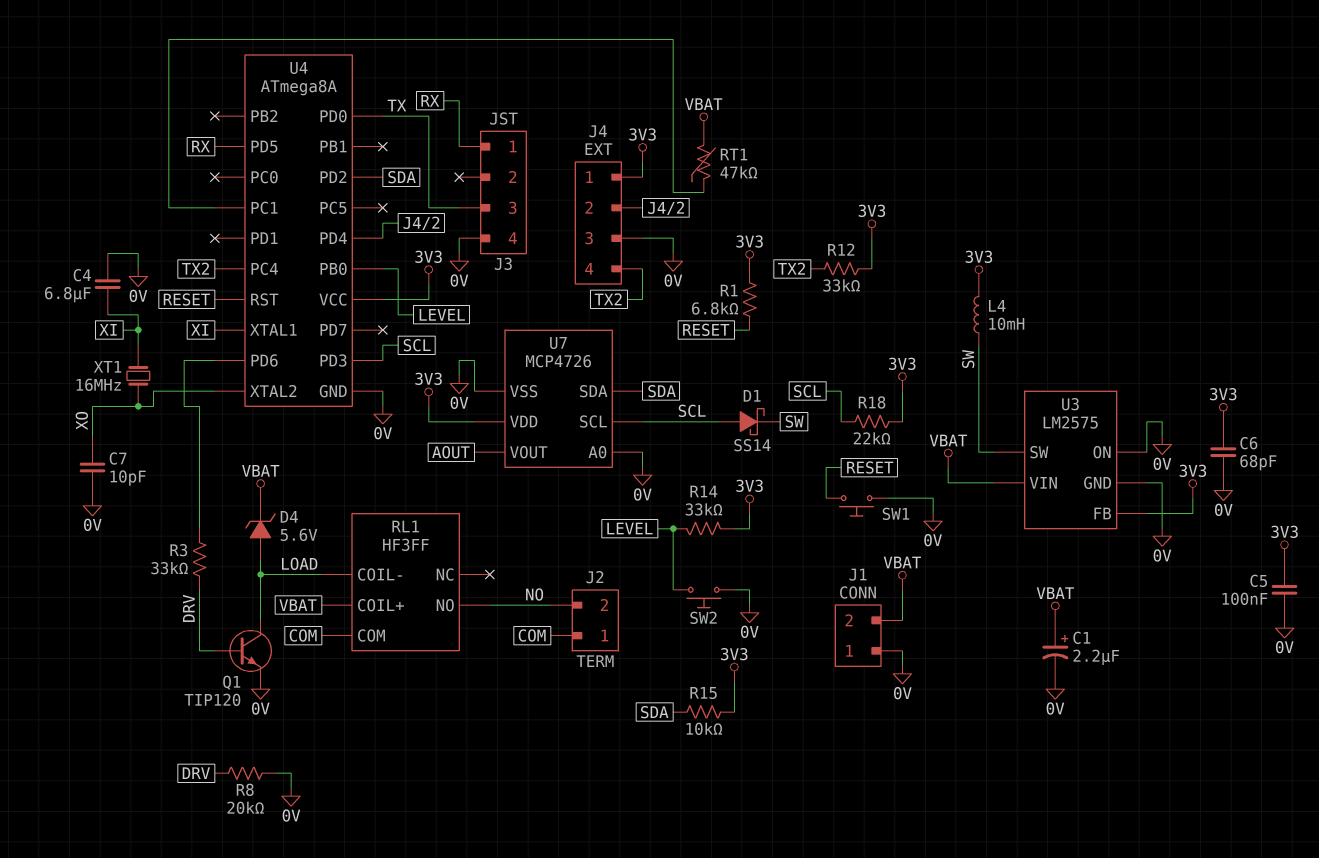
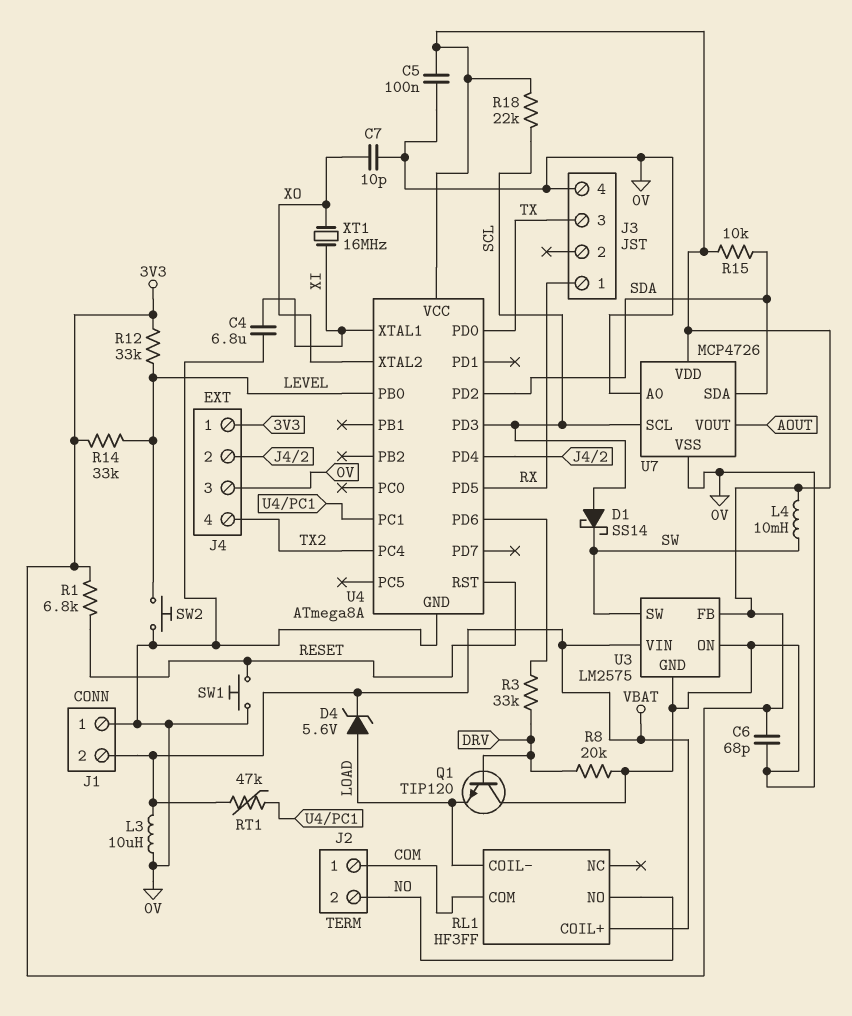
C1: 2.2uF (plus VBAT, minus 0V) -> none
L3: none -> 10uH (0V, VBAT)
Q1: NPN TIP120 (B DRV, C LOAD, E 0V) -> NPN TIP120 (B DRV, C 0V, E LOAD)
R12: 33k (3V3, TX2) -> 33k (3V3, LEVEL)

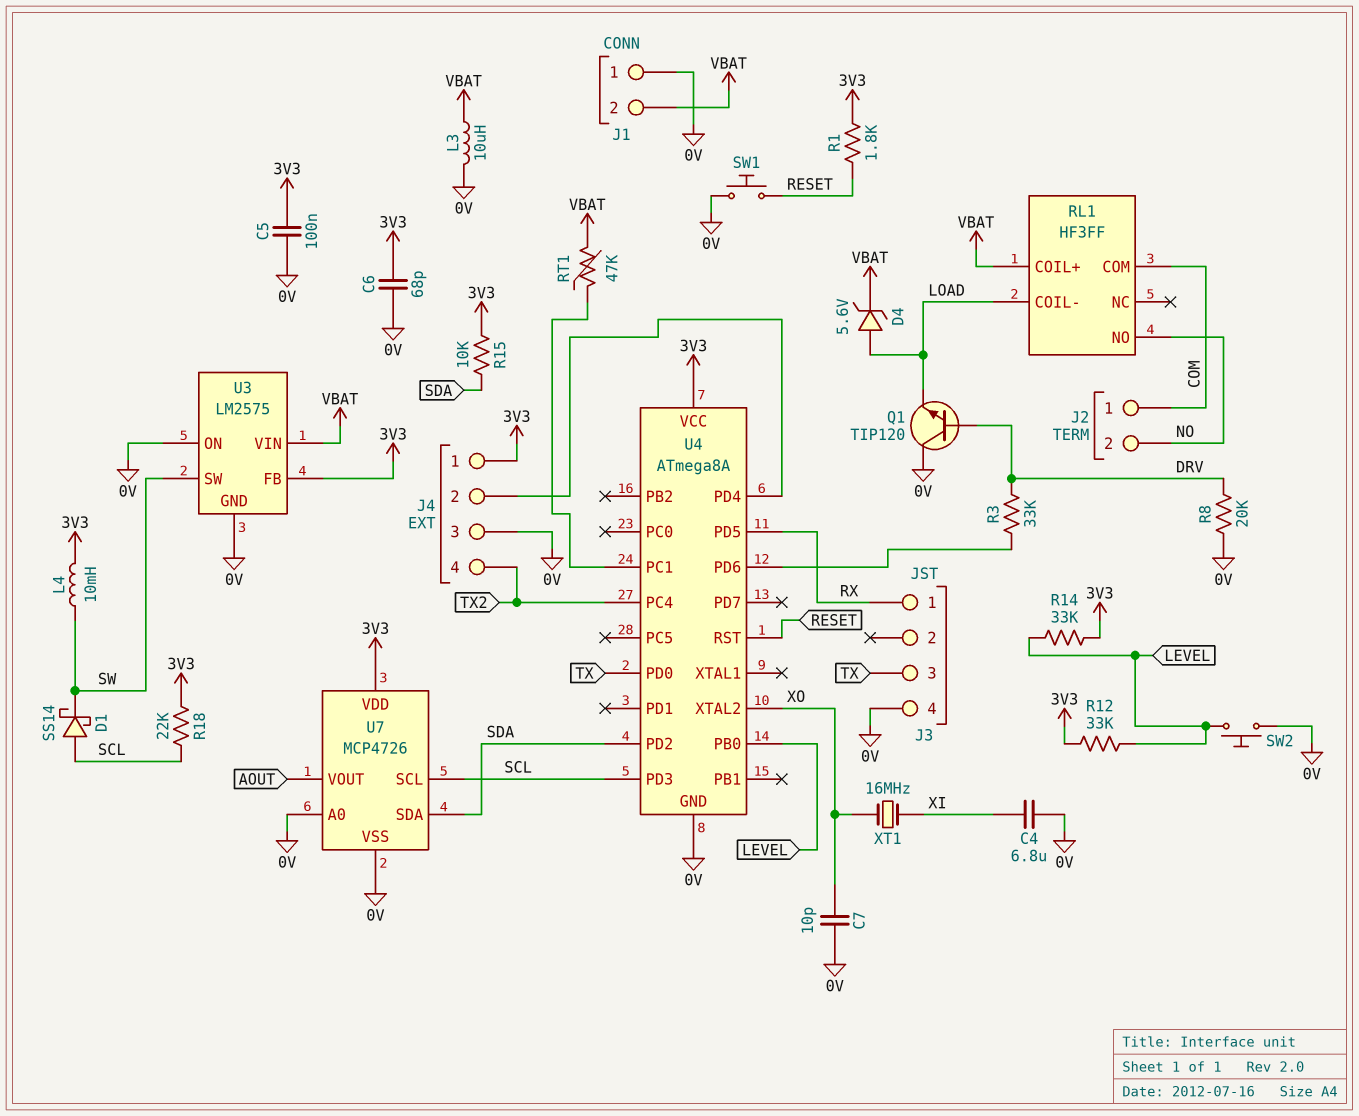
R1: 6.8k (3V3, RESET) -> 1.8k (3V3, RESET)
U4 pin XTAL1: XI -> none

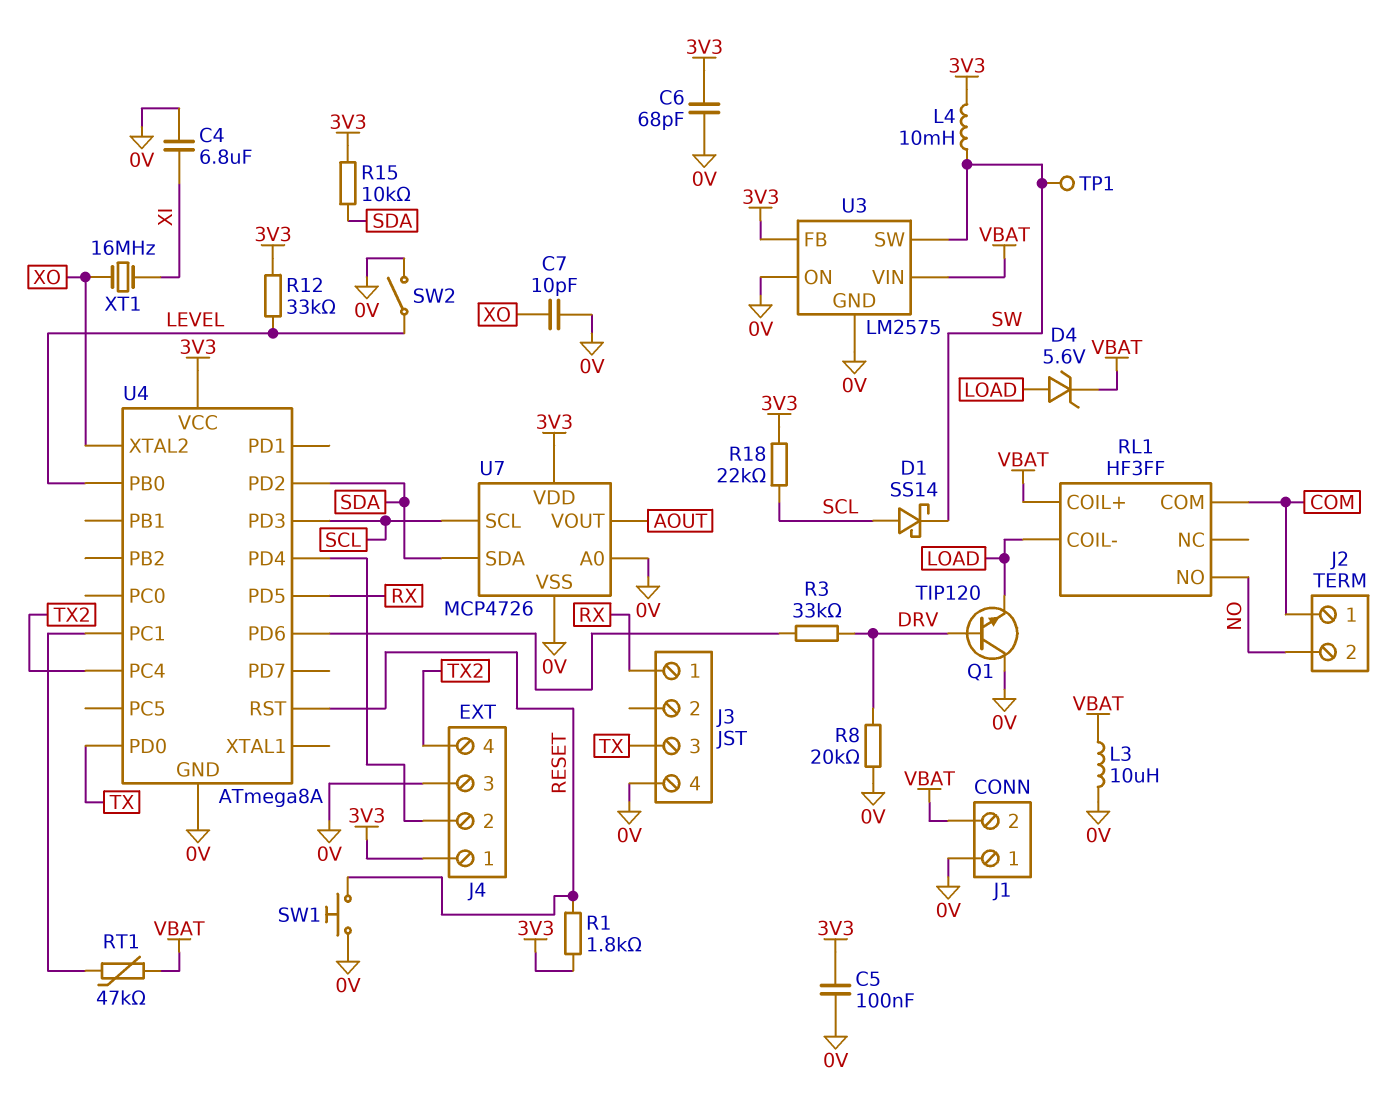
R14: 33k (3V3, LEVEL) -> none
SW2: button (0V, LEVEL) -> switch (0V, LEVEL)
TP1: none -> test point (SW)

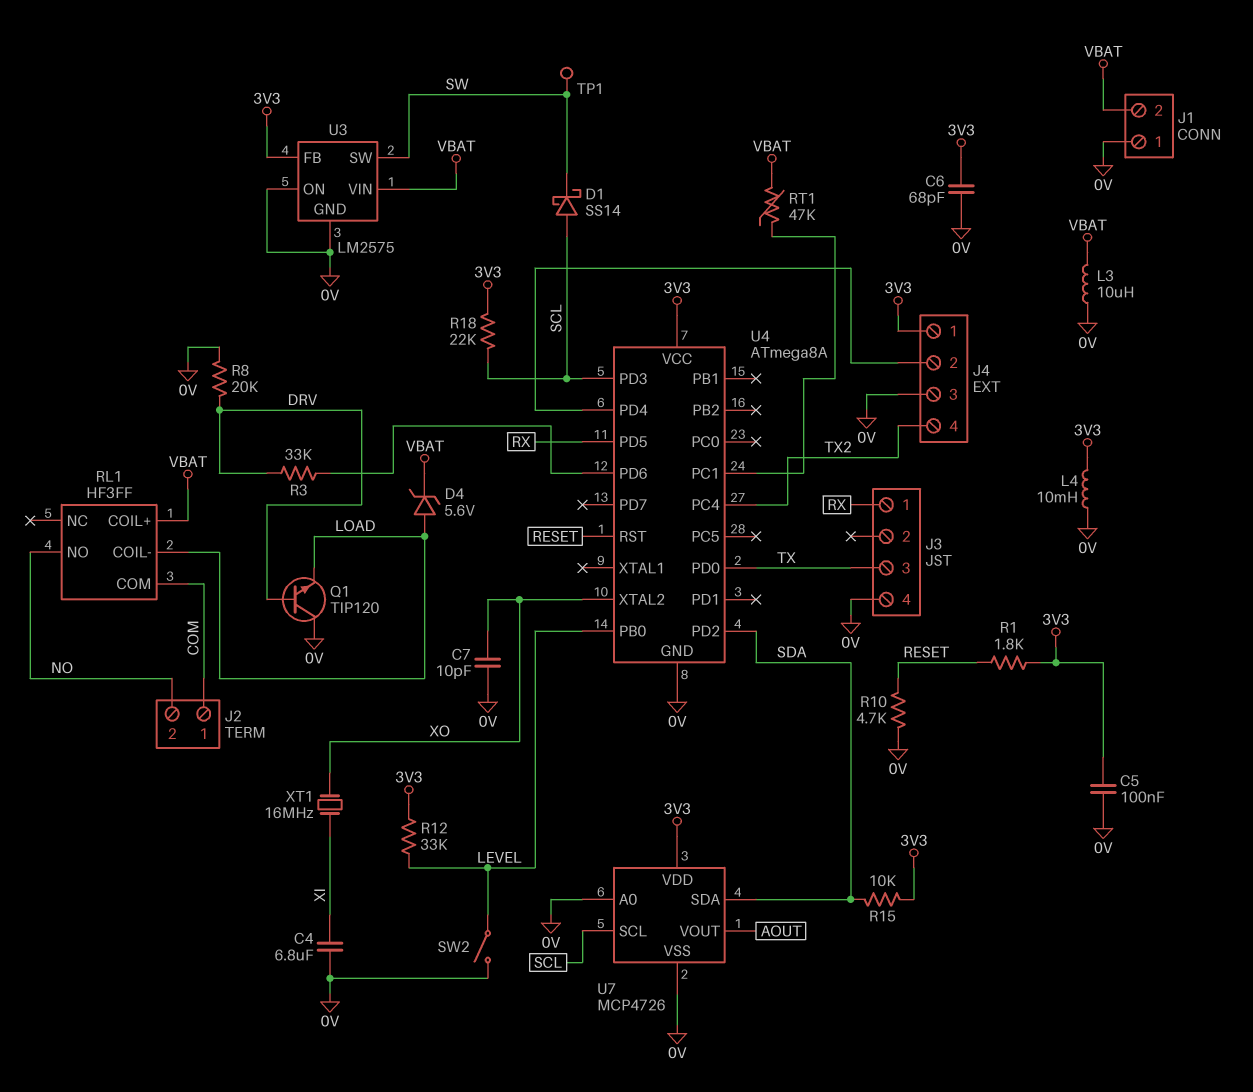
L4: 10mH (3V3, SW) -> 10mH (0V, 3V3)
R10: none -> 4.7k (0V, RESET)
SW1: button (0V, RESET) -> none

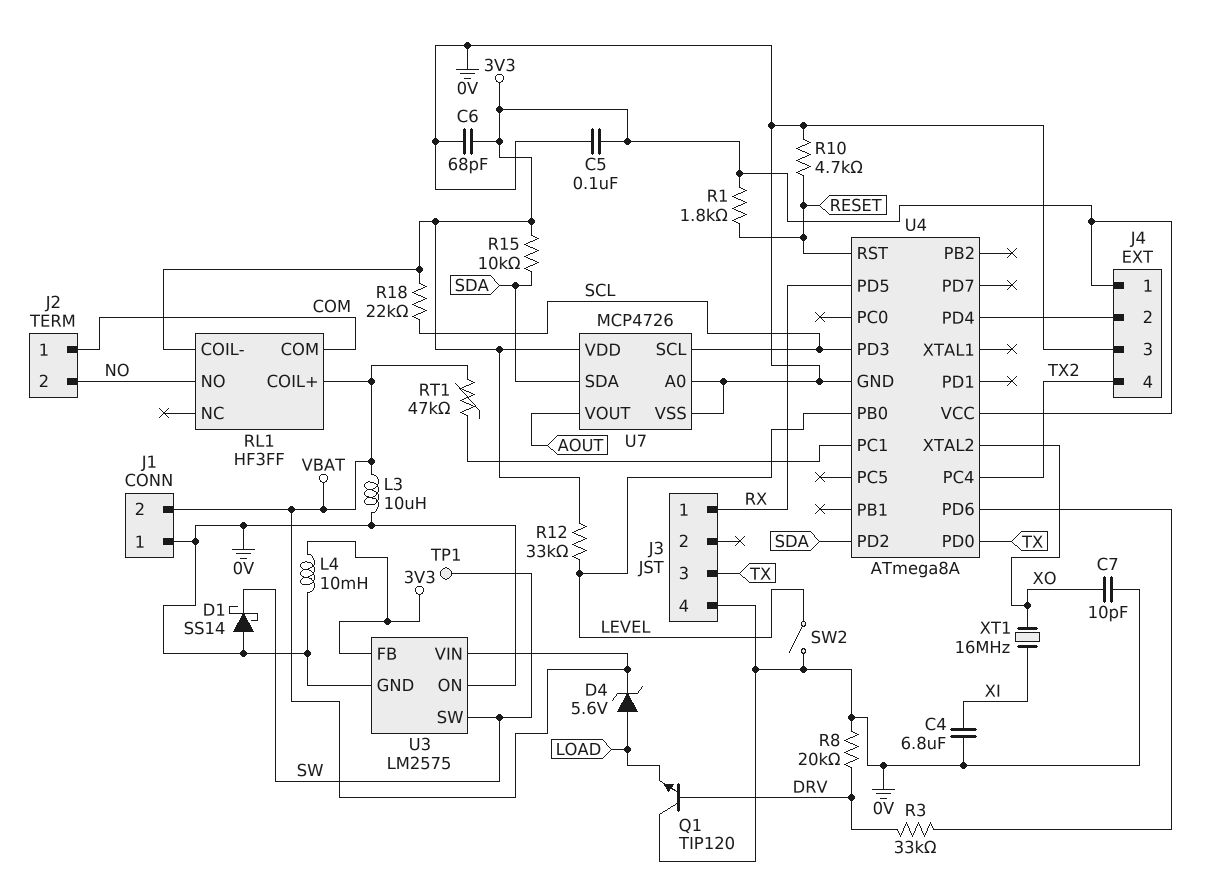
D1: schottky SS14 (A SCL, K SW) -> schottky SS14 (A 0V, K SW)
RL1 pin COIL-: LOAD -> 3V3

